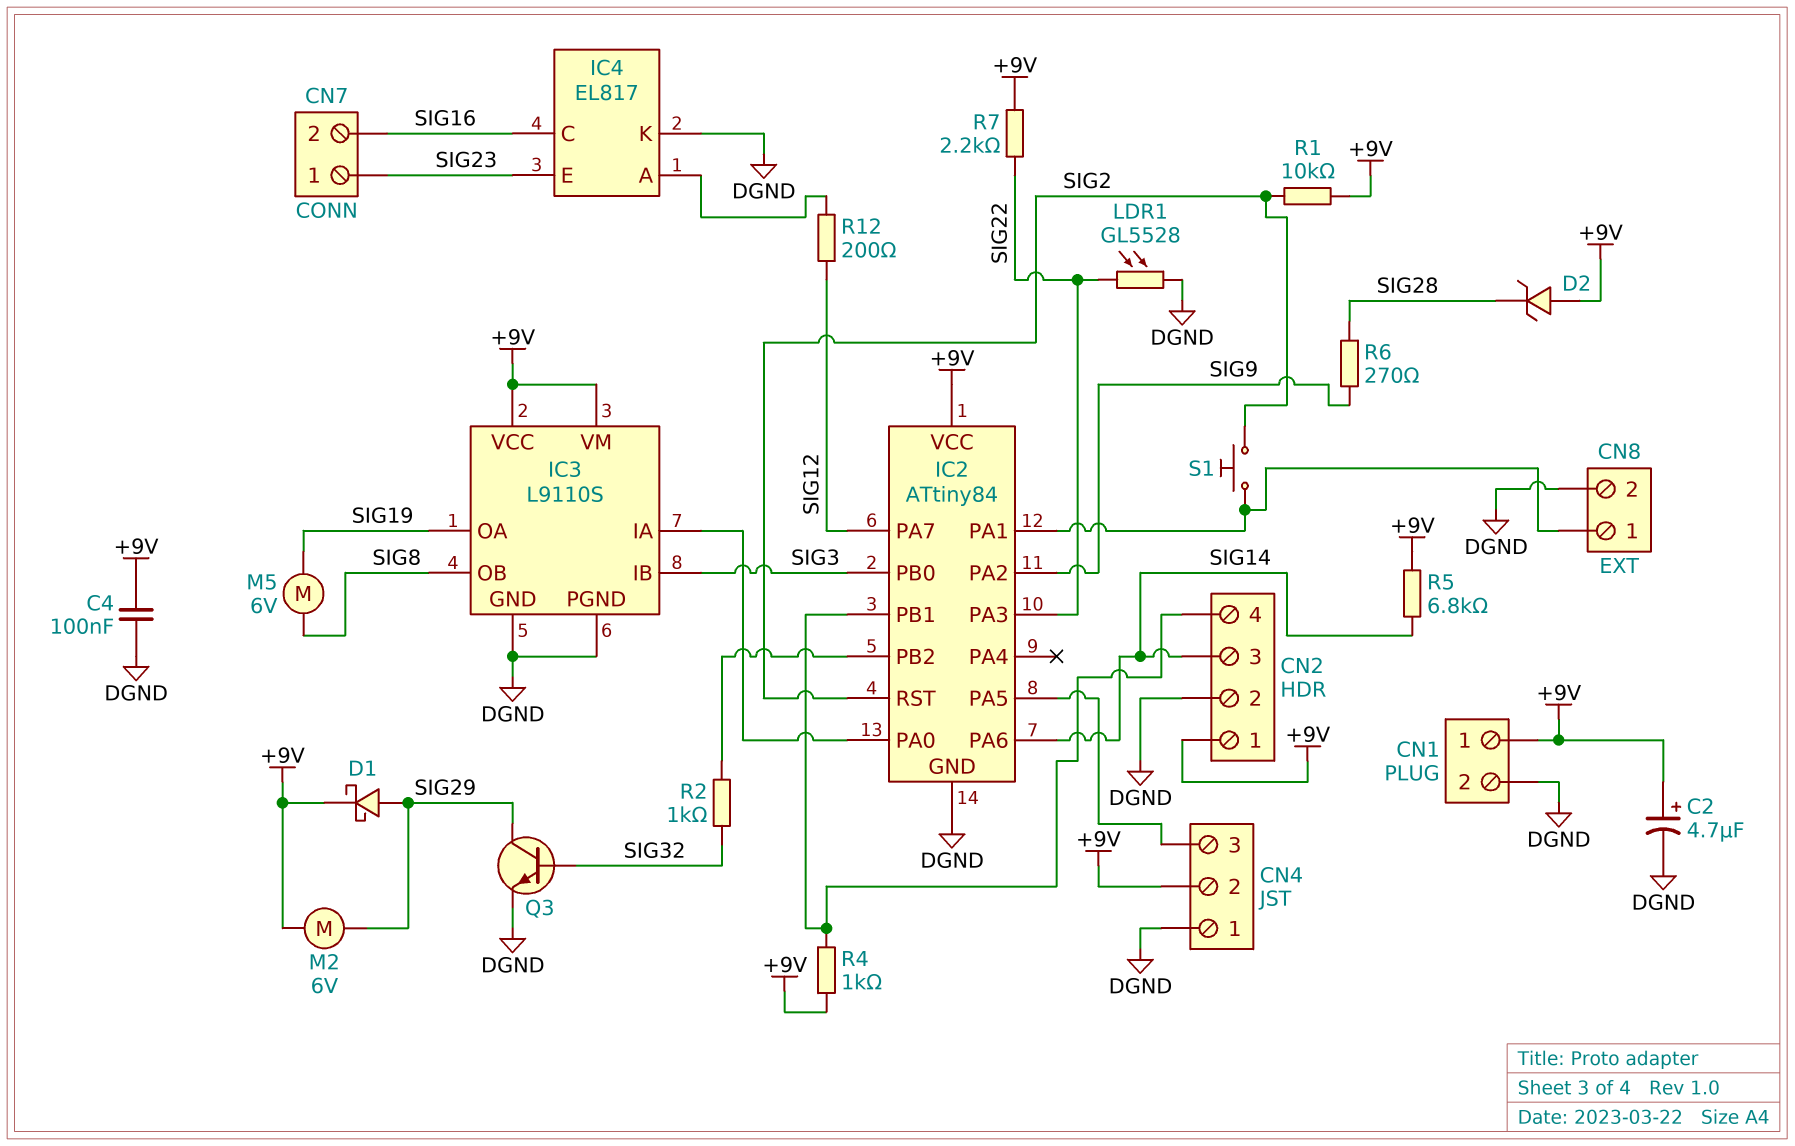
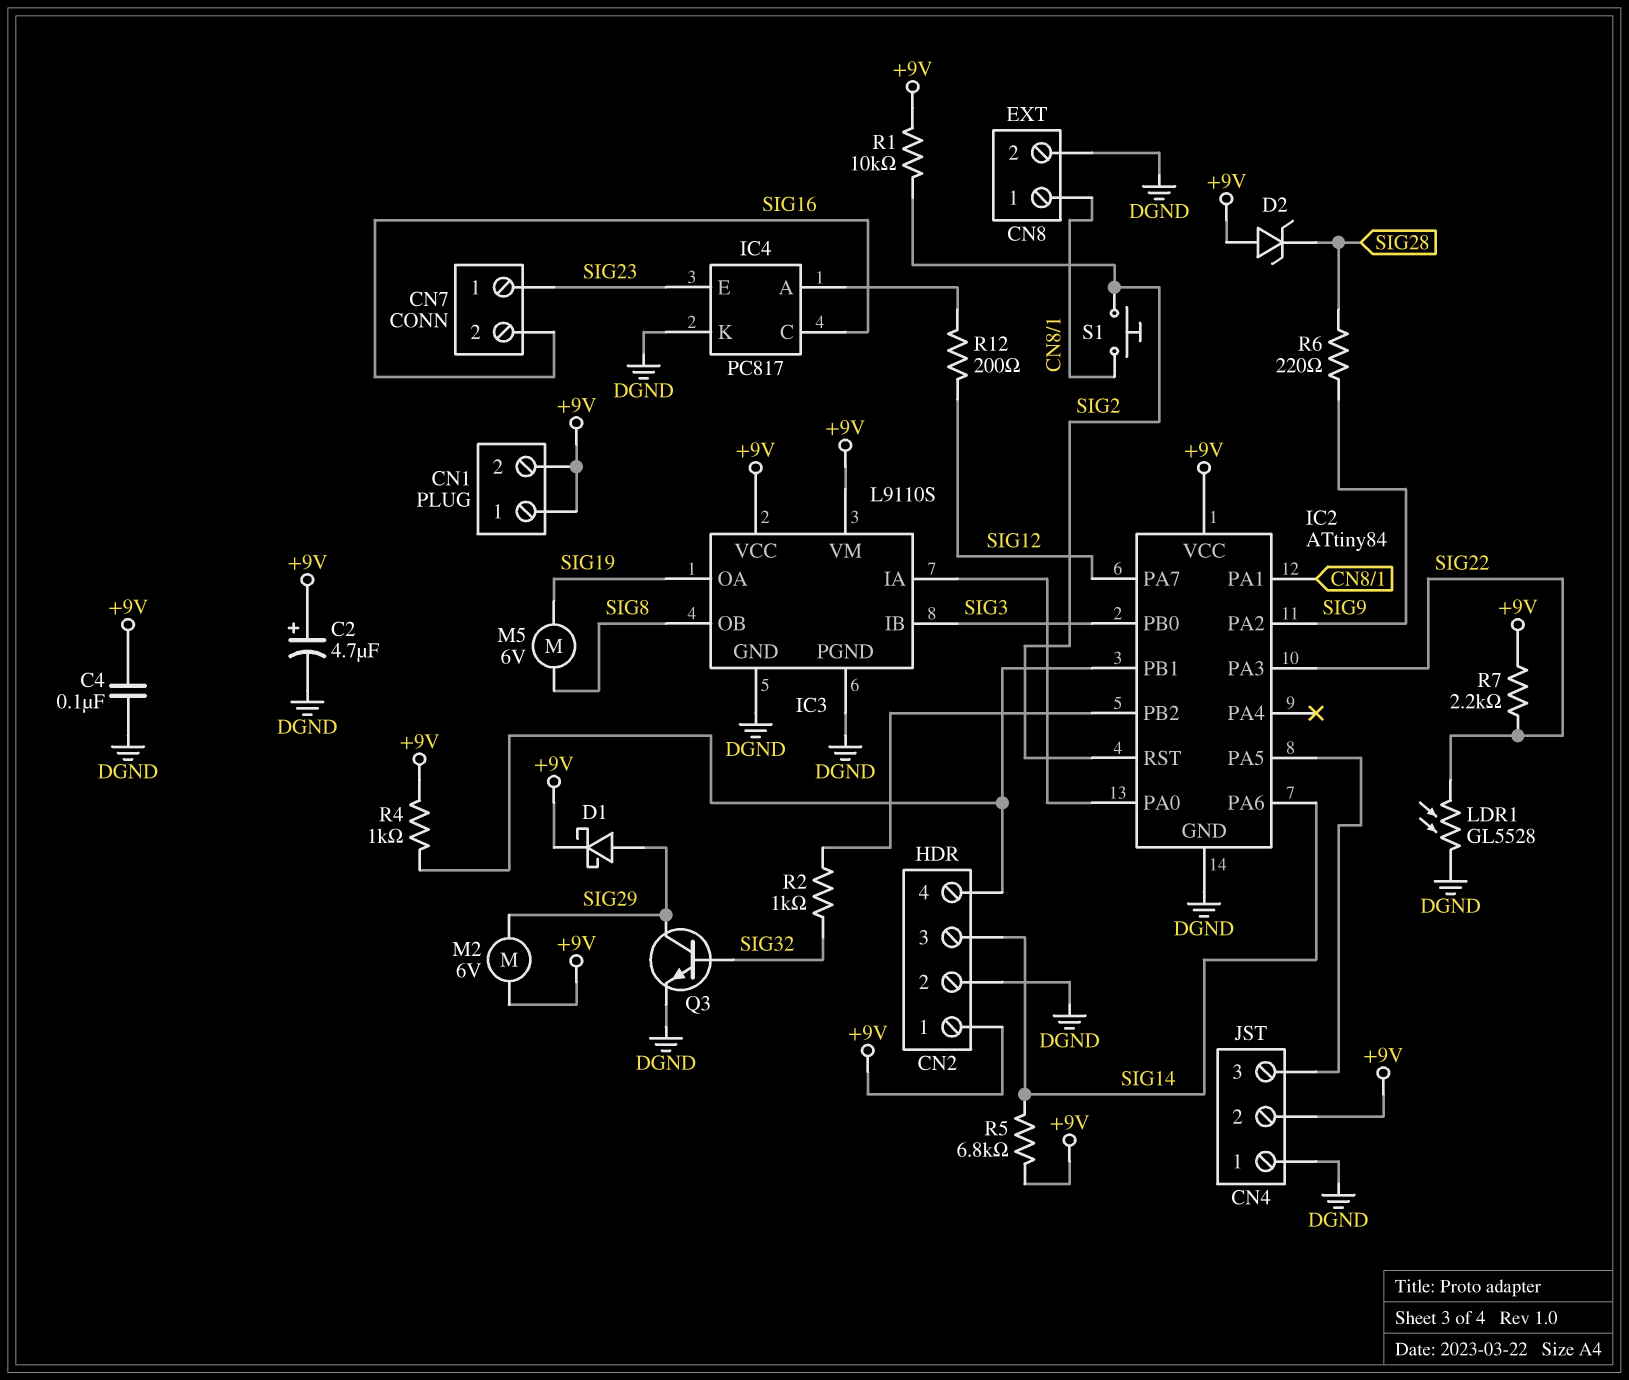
CN1 pin 2: DGND -> +9V
IC4: EL817 -> PC817
R6: 270 (SIG9, SIG28) -> 220 (SIG9, SIG28)

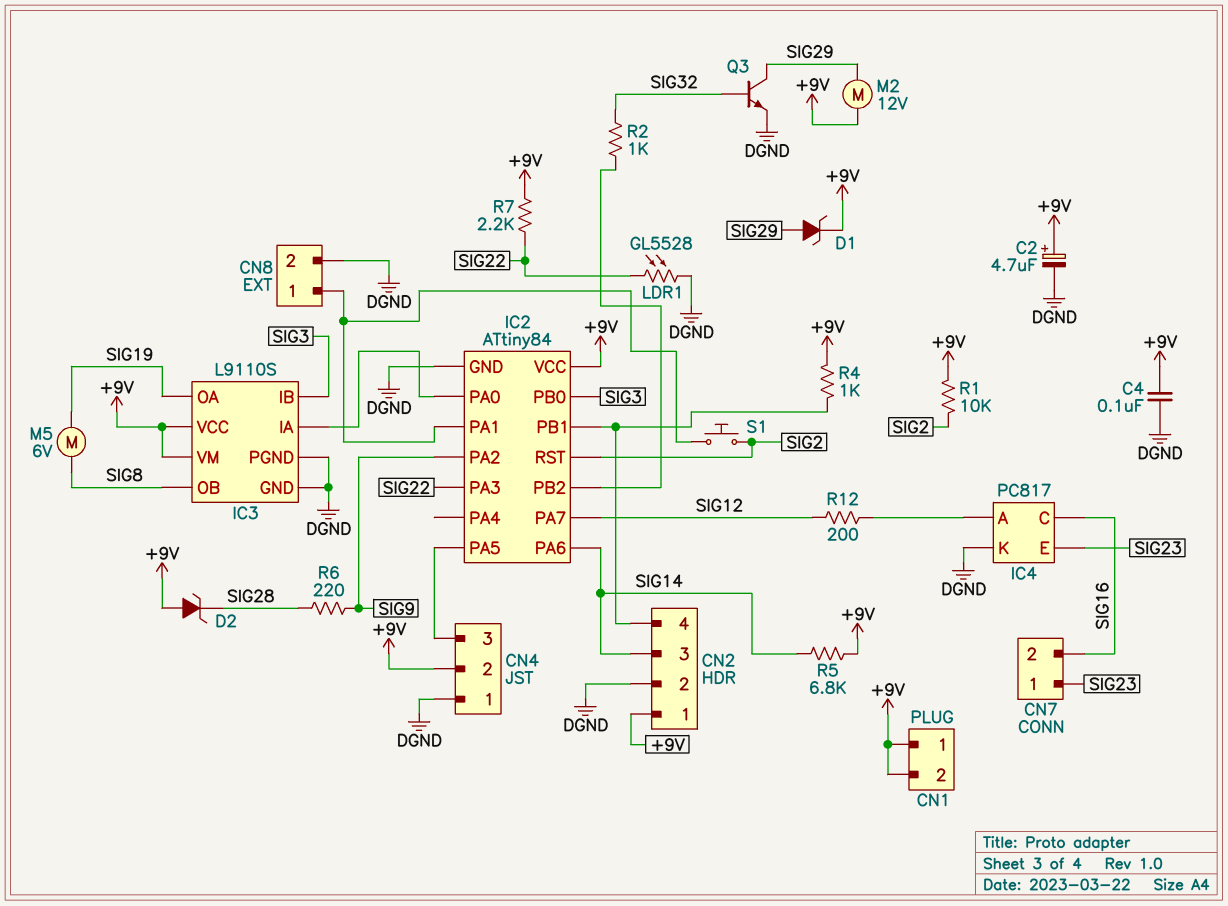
D1: schottky (A SIG29, K +9V) -> zener (A SIG29, K +9V)
M2: motor 6V (+9V, SIG29) -> motor 12V (+9V, SIG29)

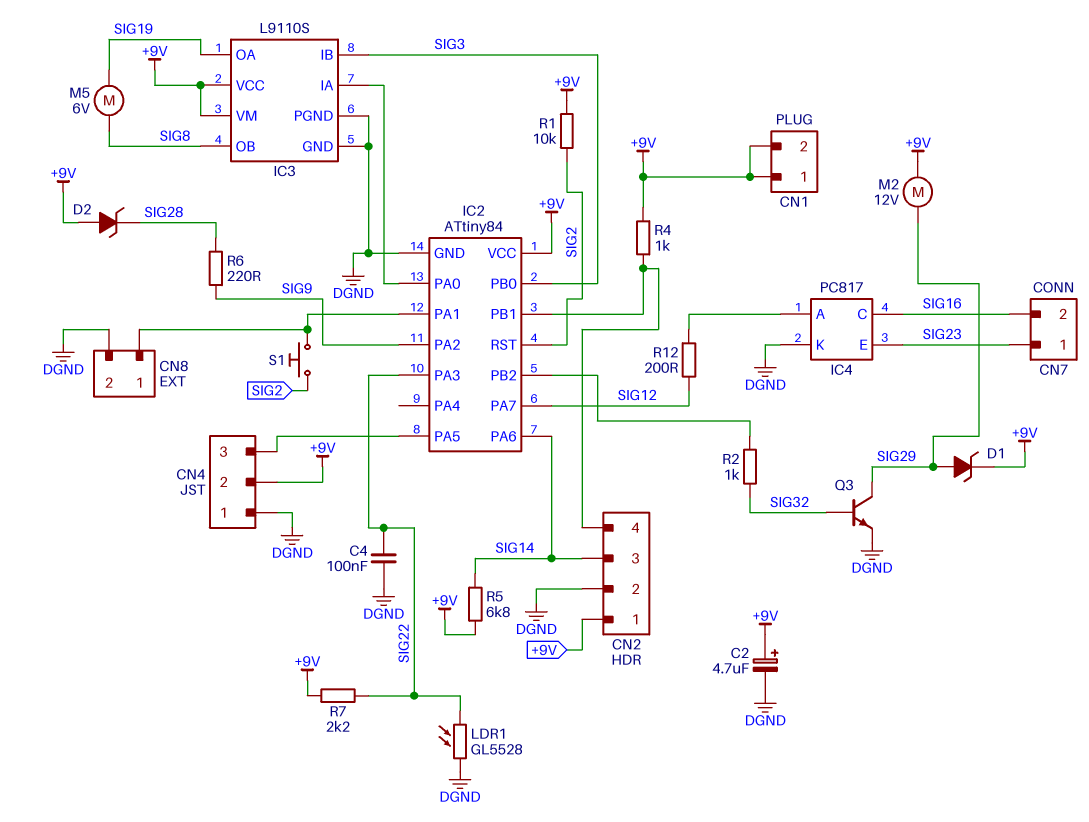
C4: 100nF (+9V, DGND) -> 100nF (DGND, SIG22)

